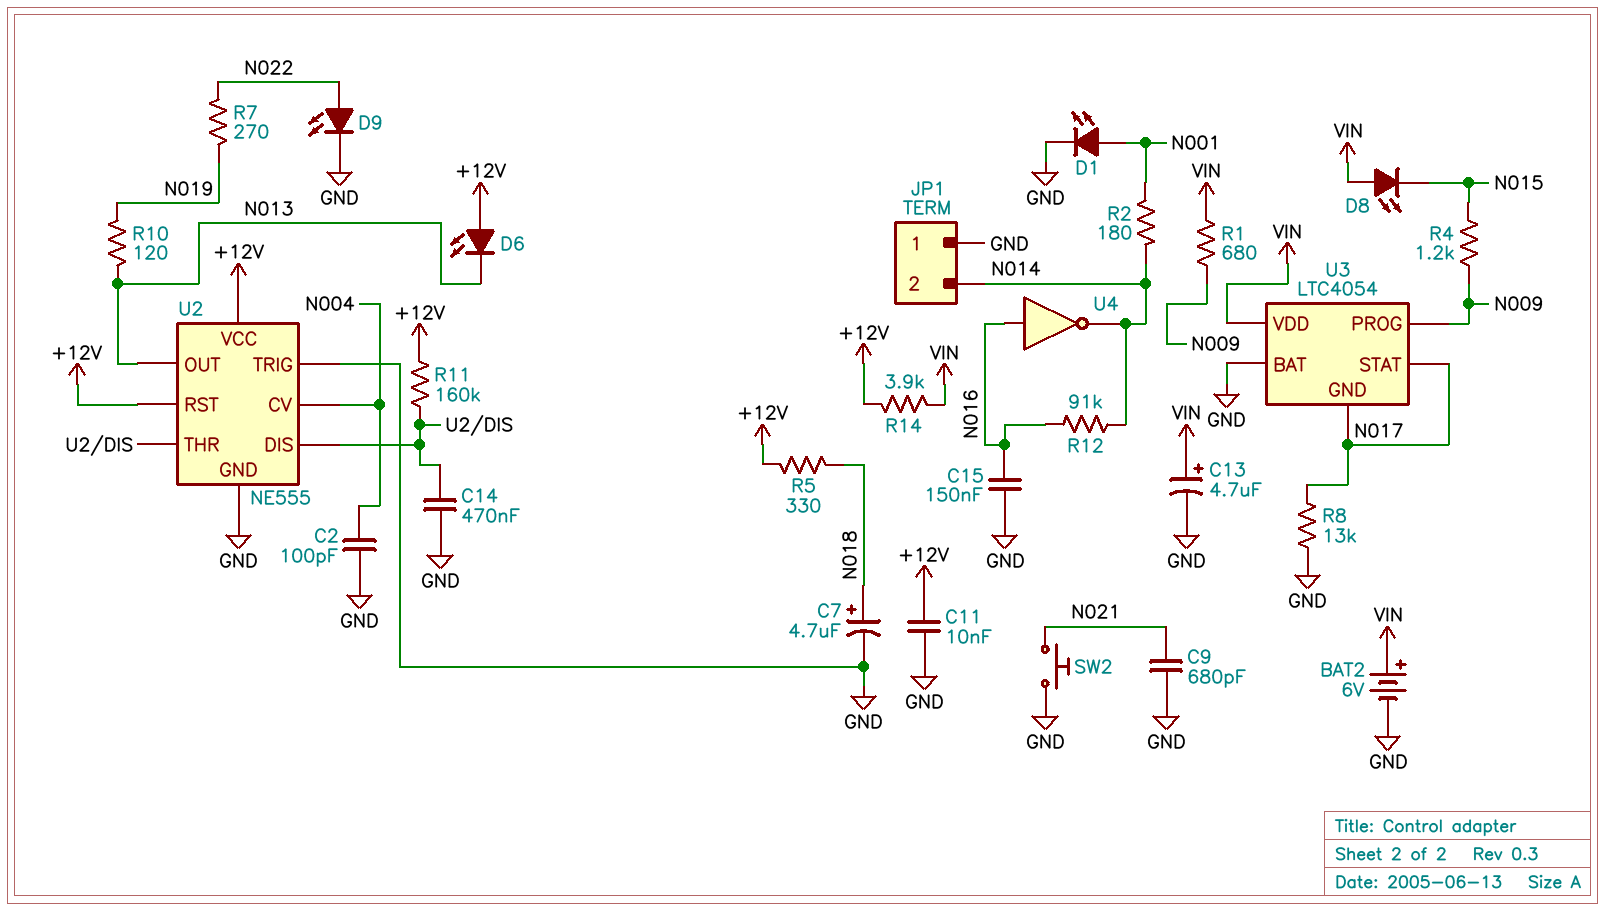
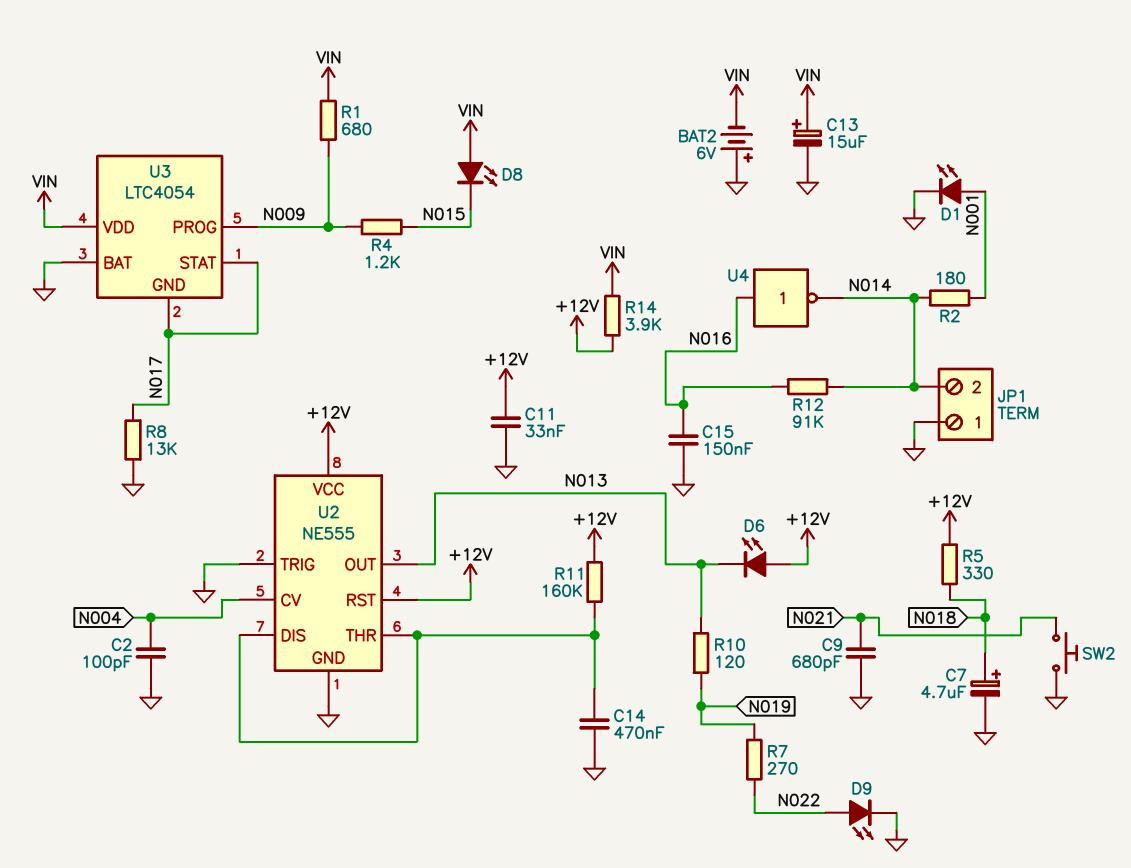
BAT2: 6V (plus VIN, minus GND) -> 6V (plus GND, minus VIN)
C11: 10nF (+12V, GND) -> 33nF (+12V, GND)
C13: 4.7uF (plus VIN, minus GND) -> 15uF (plus VIN, minus GND)

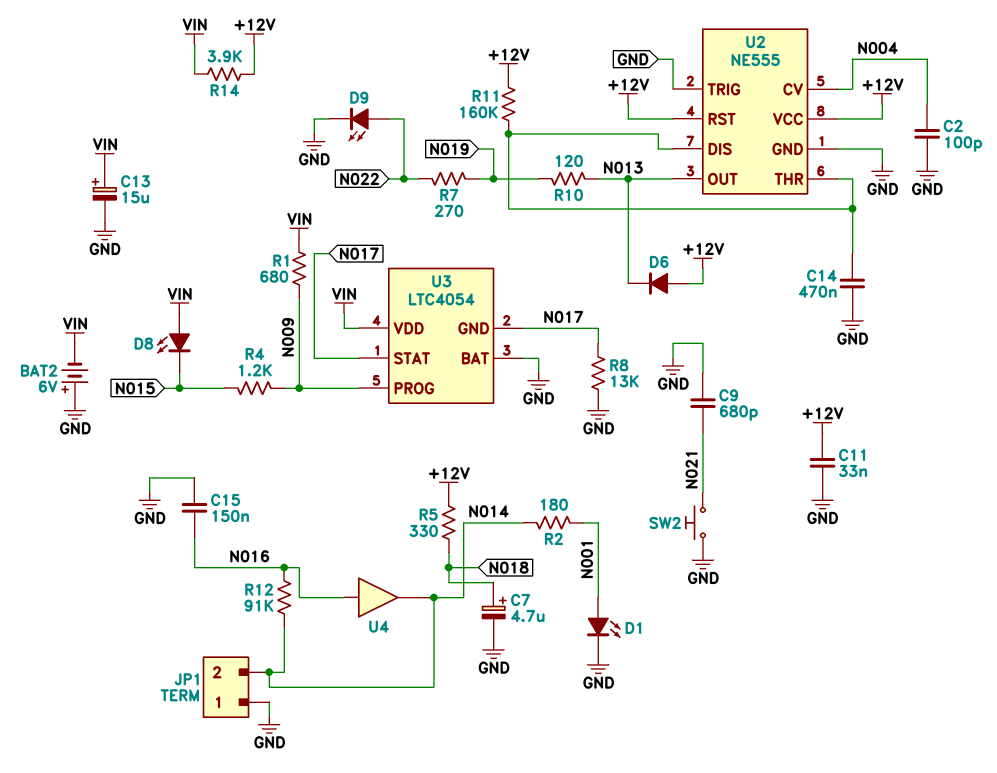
D6: LED (A +12V, K N013) -> diode (A +12V, K N013)
U4: NOT (in N016, out N014) -> buffer (in N016, out N014)

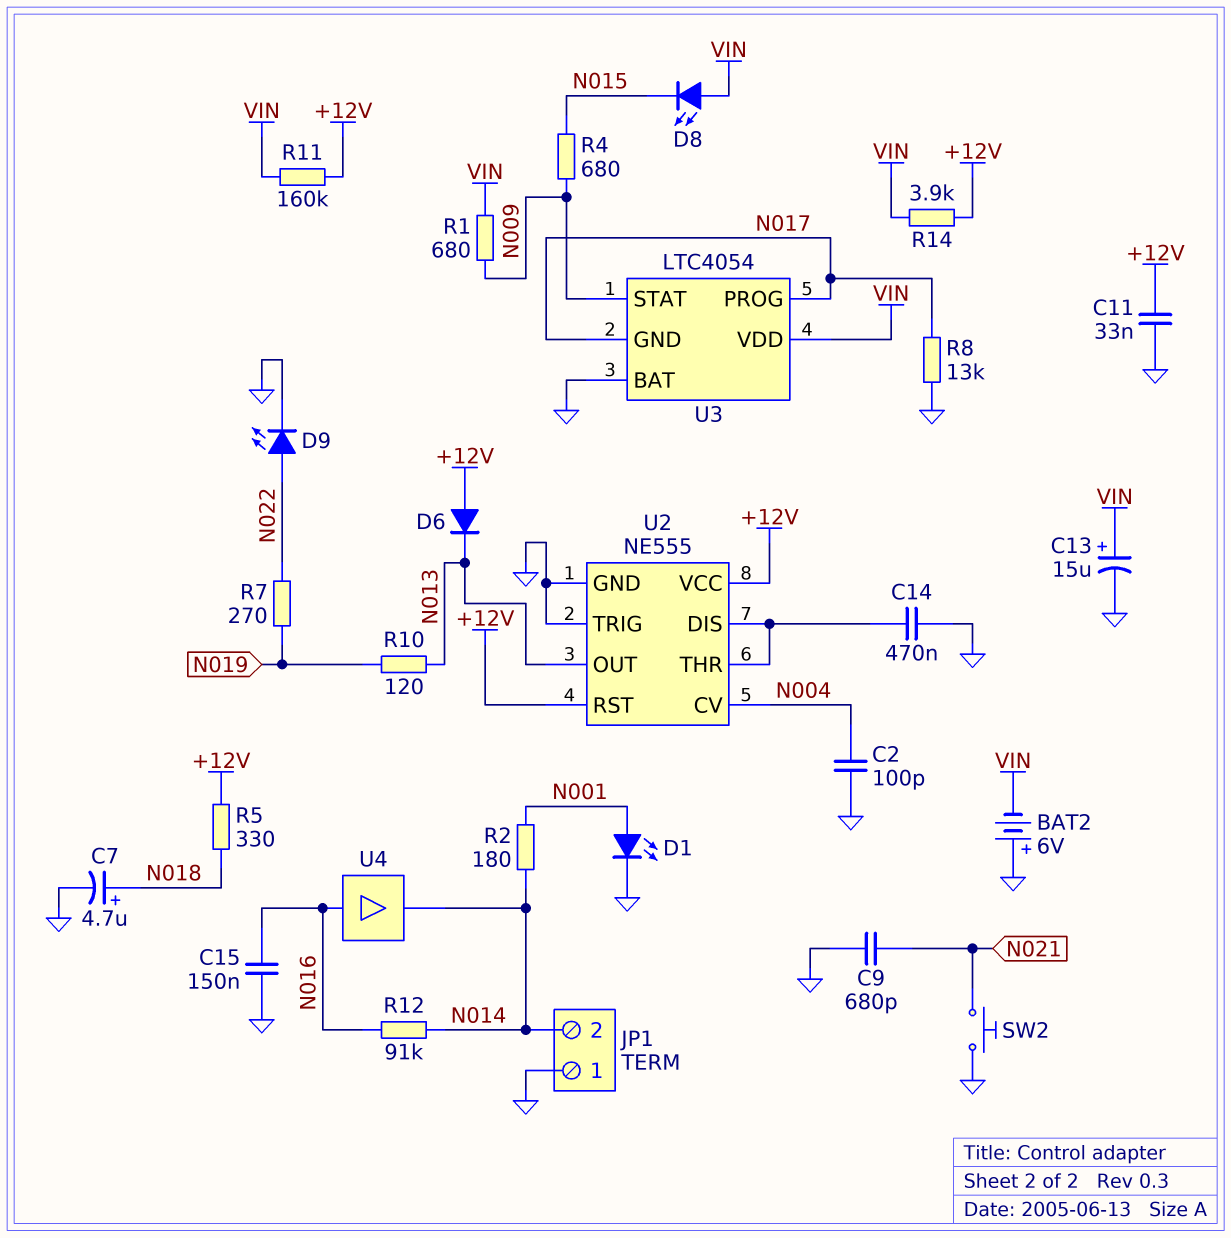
R4: 1.2k (N009, N015) -> 680 (N009, N015)
R11: 160k (+12V, U2/DIS) -> 160k (+12V, VIN)
U3 pin PROG: N009 -> N017
U3 pin STAT: N017 -> N009

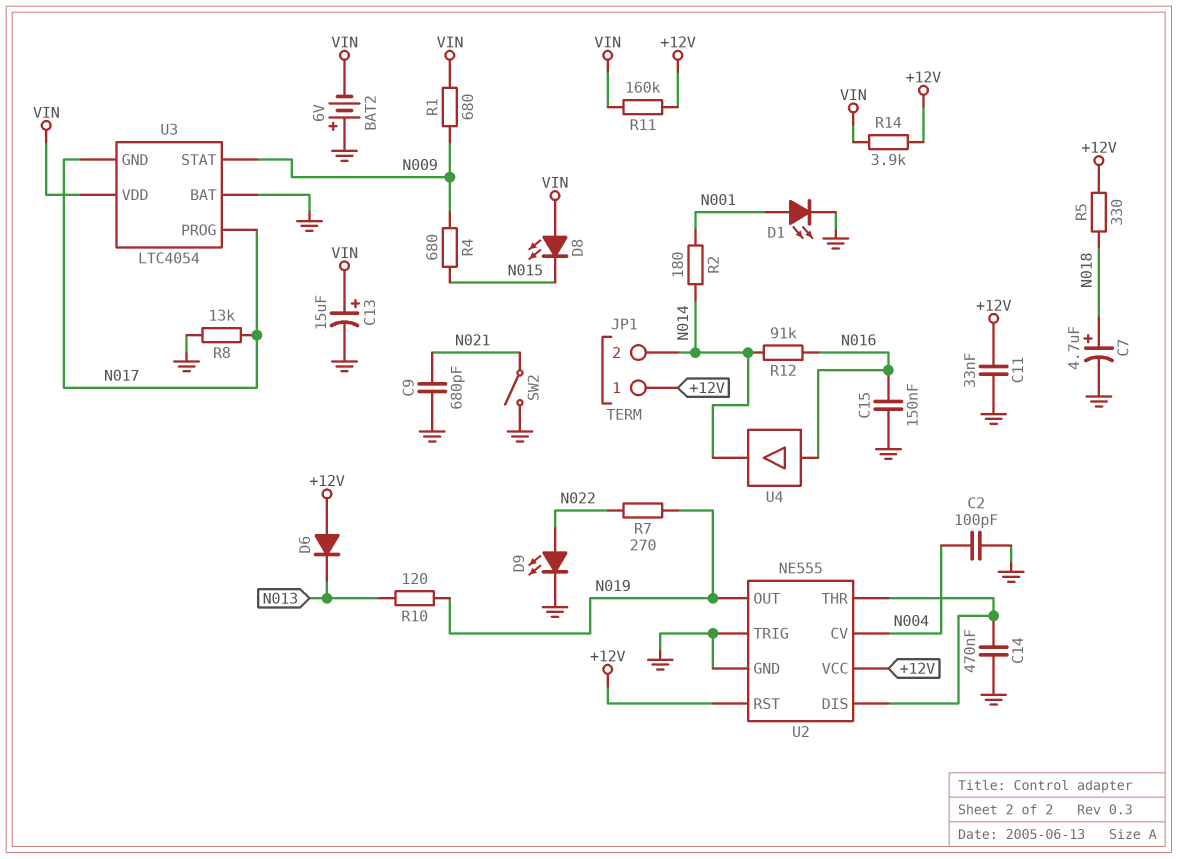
JP1 pin 1: GND -> +12V
SW2: button (GND, N021) -> switch (GND, N021)
U2 pin OUT: N013 -> N019

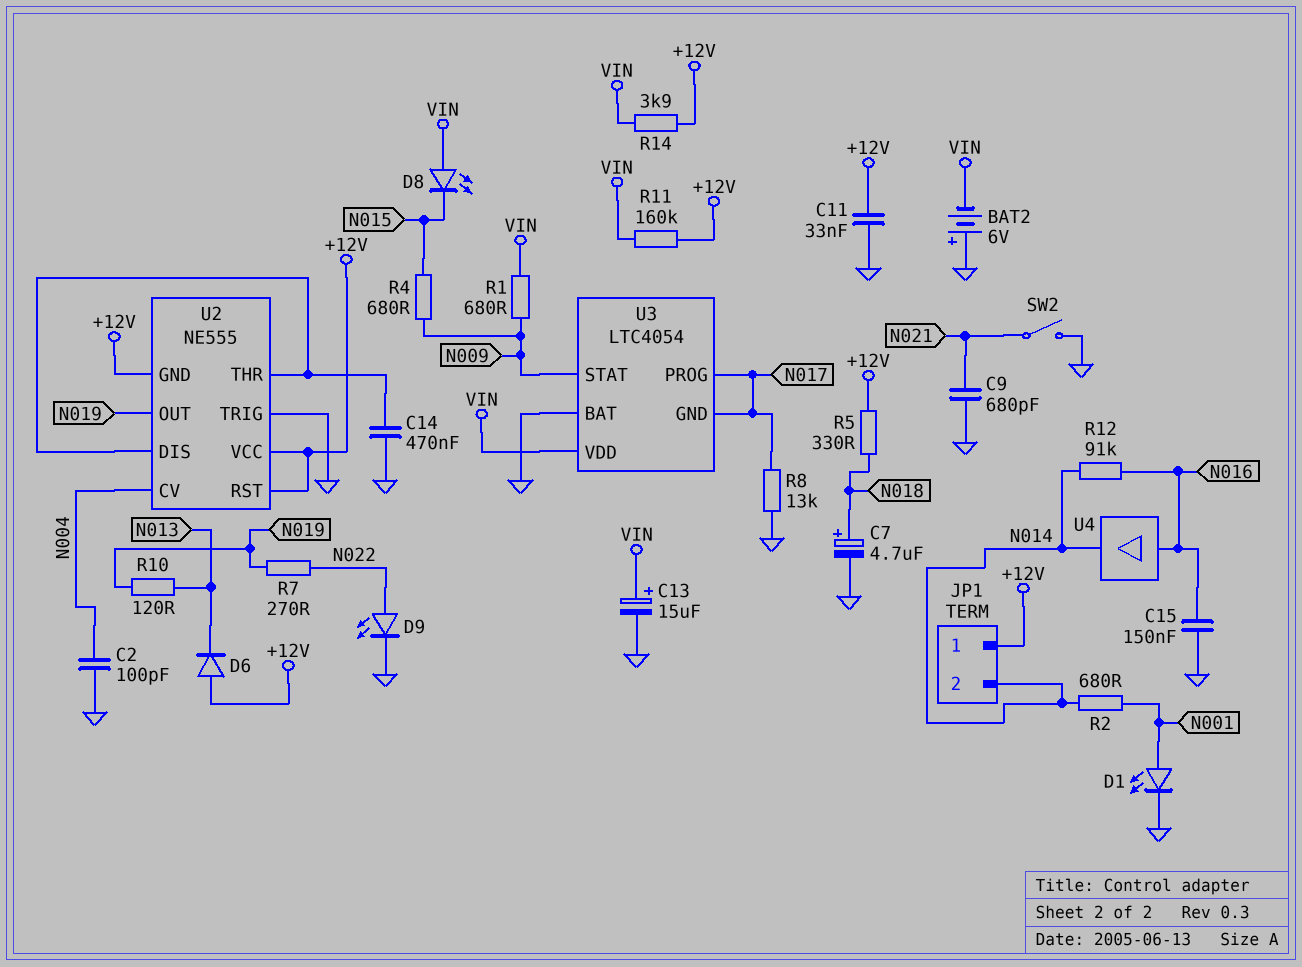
R2: 180 (N001, N014) -> 680 (N001, N014)
U2 pin GND: GND -> +12V

